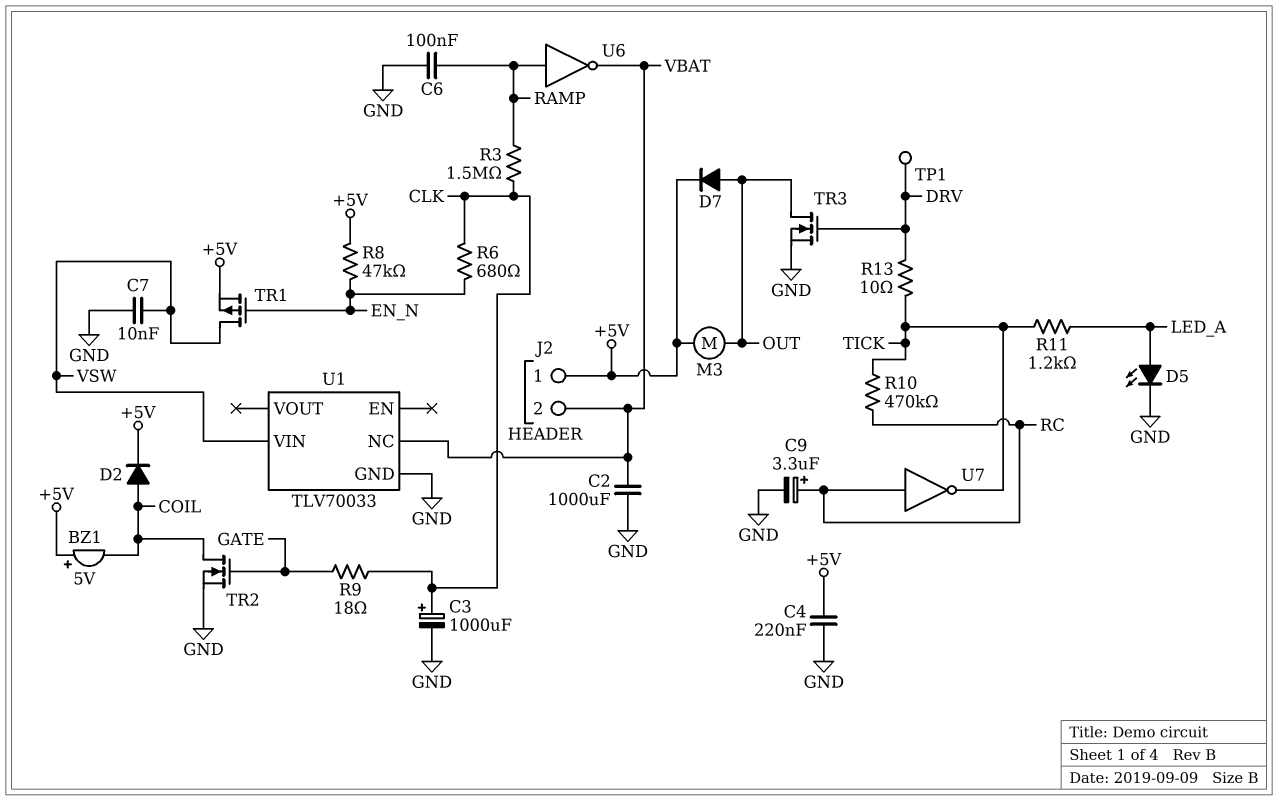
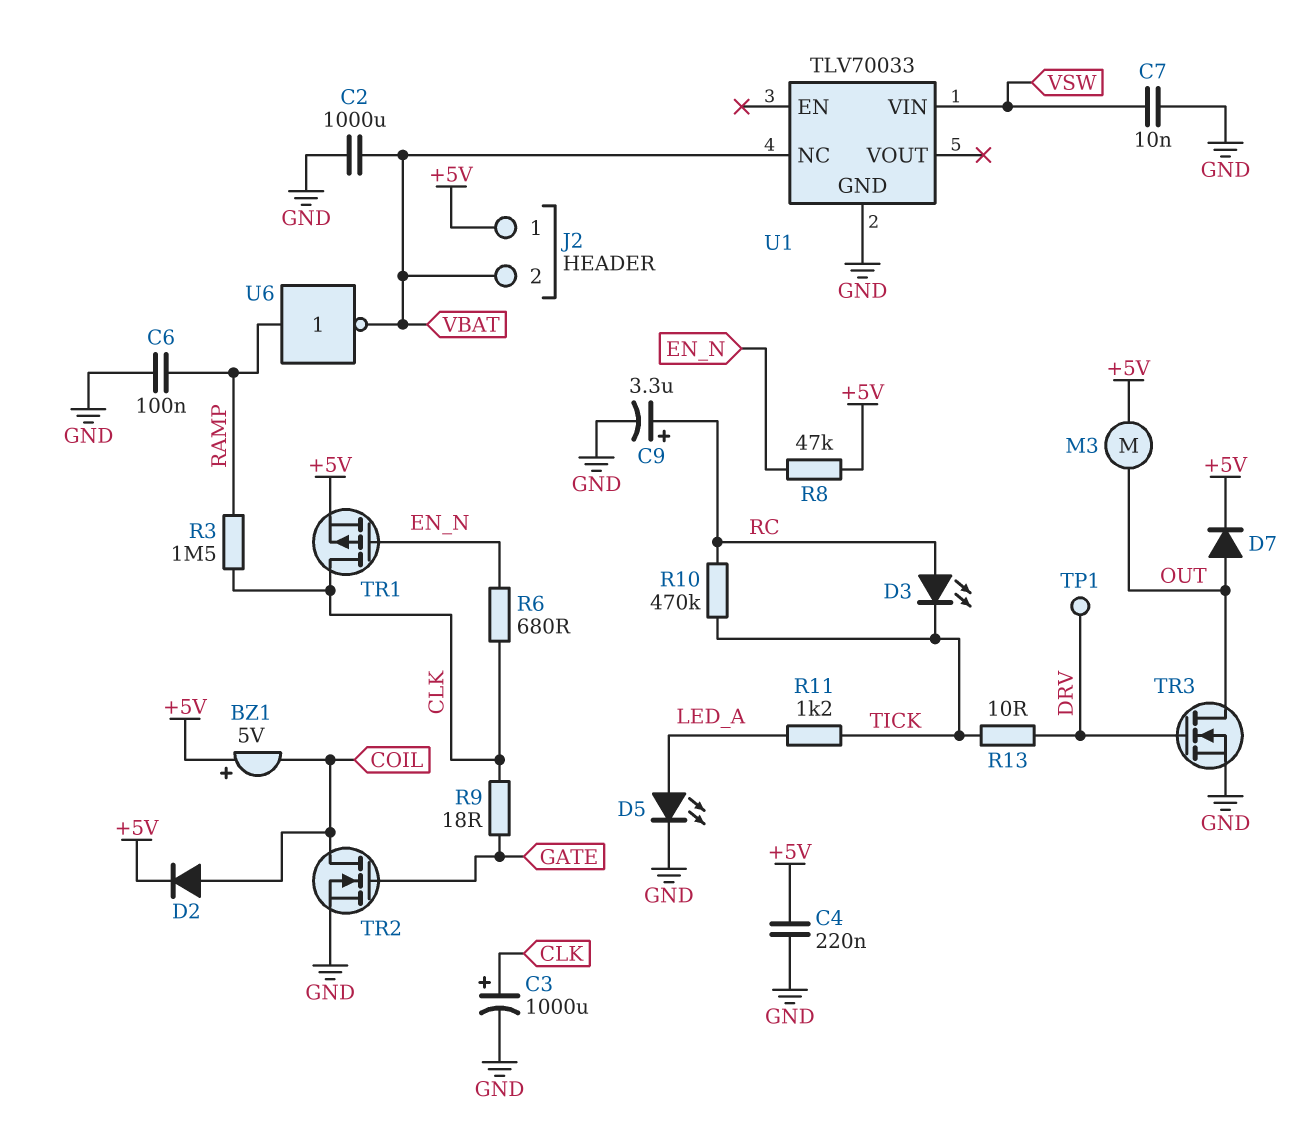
D3: none -> LED (A RC, K TICK)
TR1: PMOS (G EN_N, D VSW, S +5V) -> PMOS (G EN_N, D CLK, S +5V)
U7: NOT (in RC, out TICK) -> none

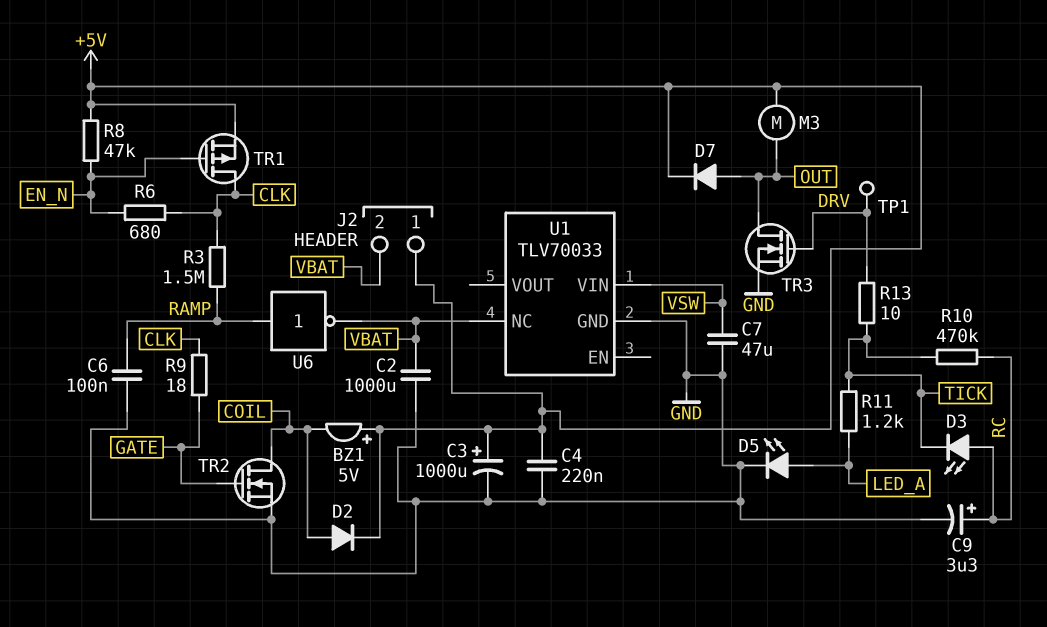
C3: 1000uF (plus CLK, minus GND) -> 1000uF (plus +5V, minus GND)
C7: 10nF (GND, VSW) -> 47uF (GND, VSW)

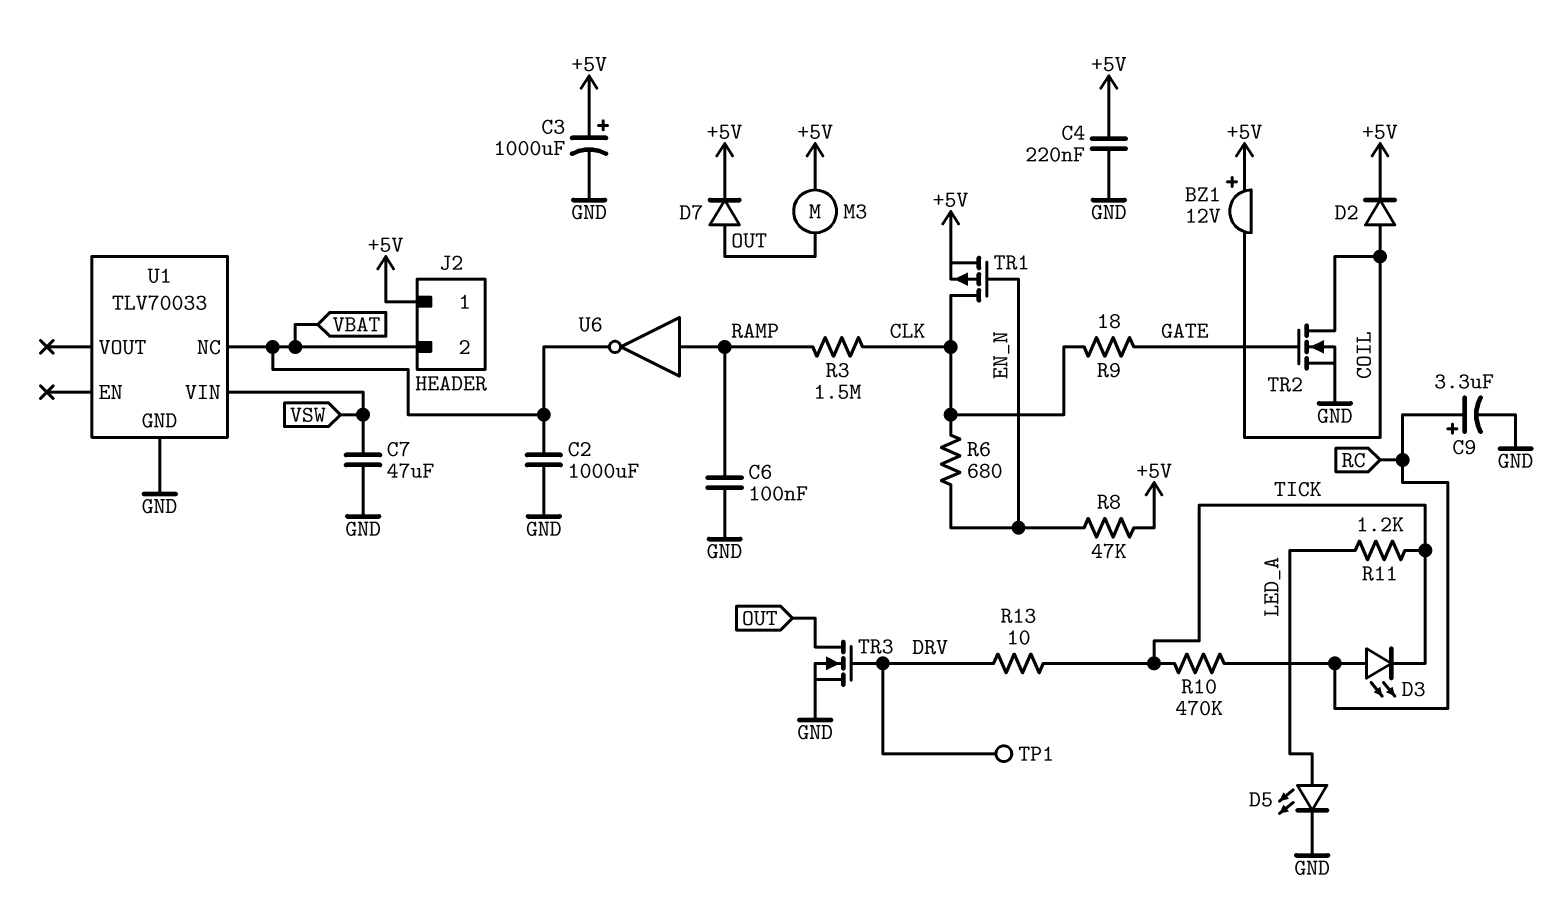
BZ1: buzzer 5V (plus +5V, minus COIL) -> buzzer 12V (plus +5V, minus COIL)

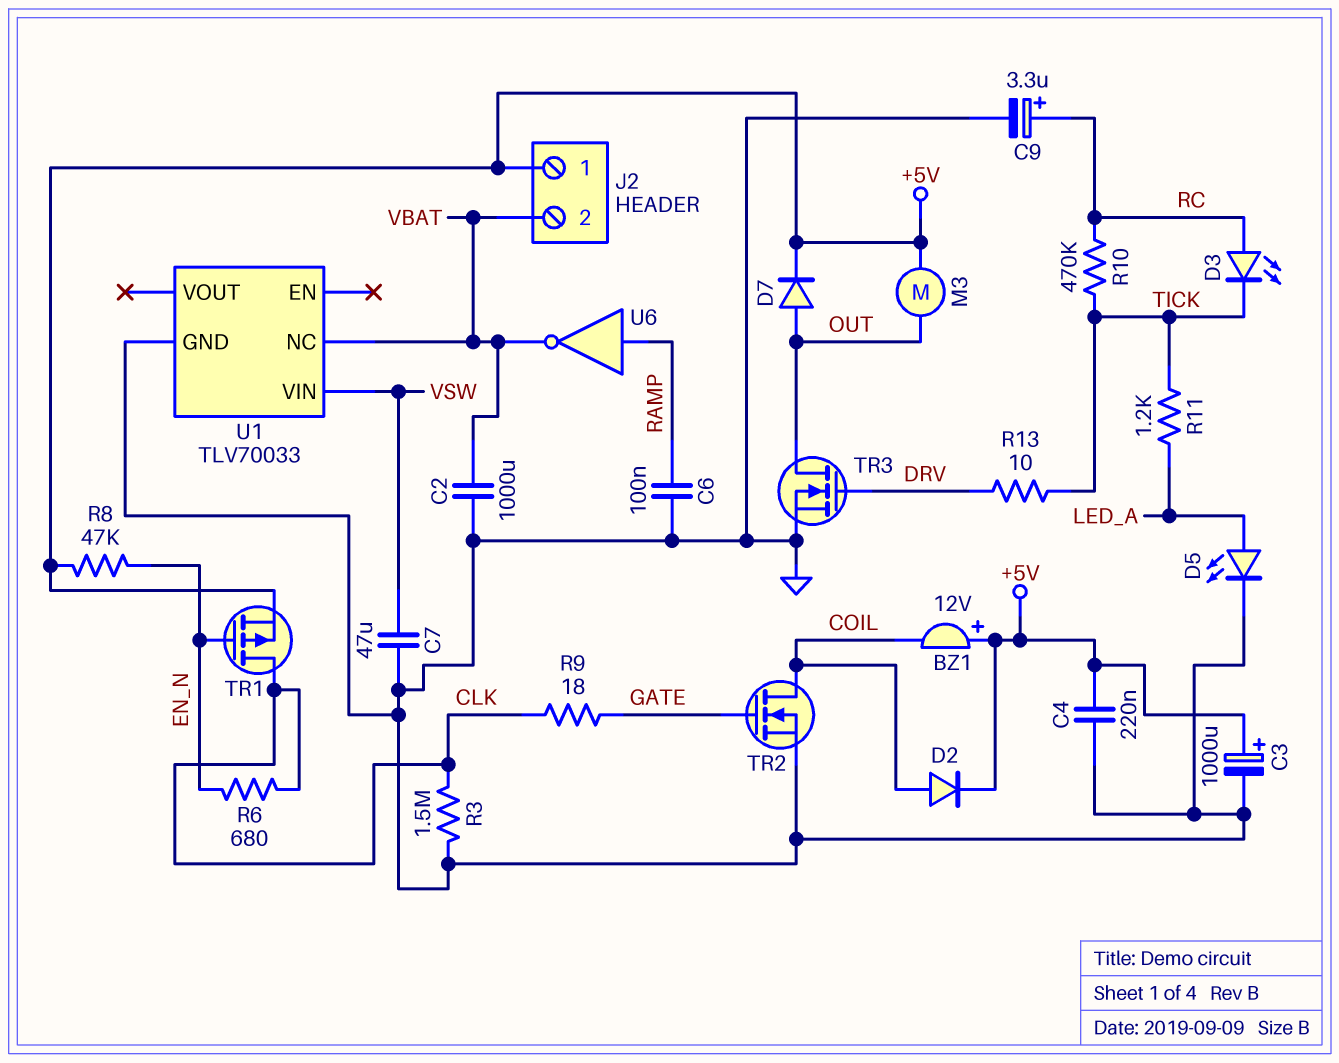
R3: 1.5M (CLK, RAMP) -> 1.5M (CLK, GND)
TP1: test point (DRV) -> none

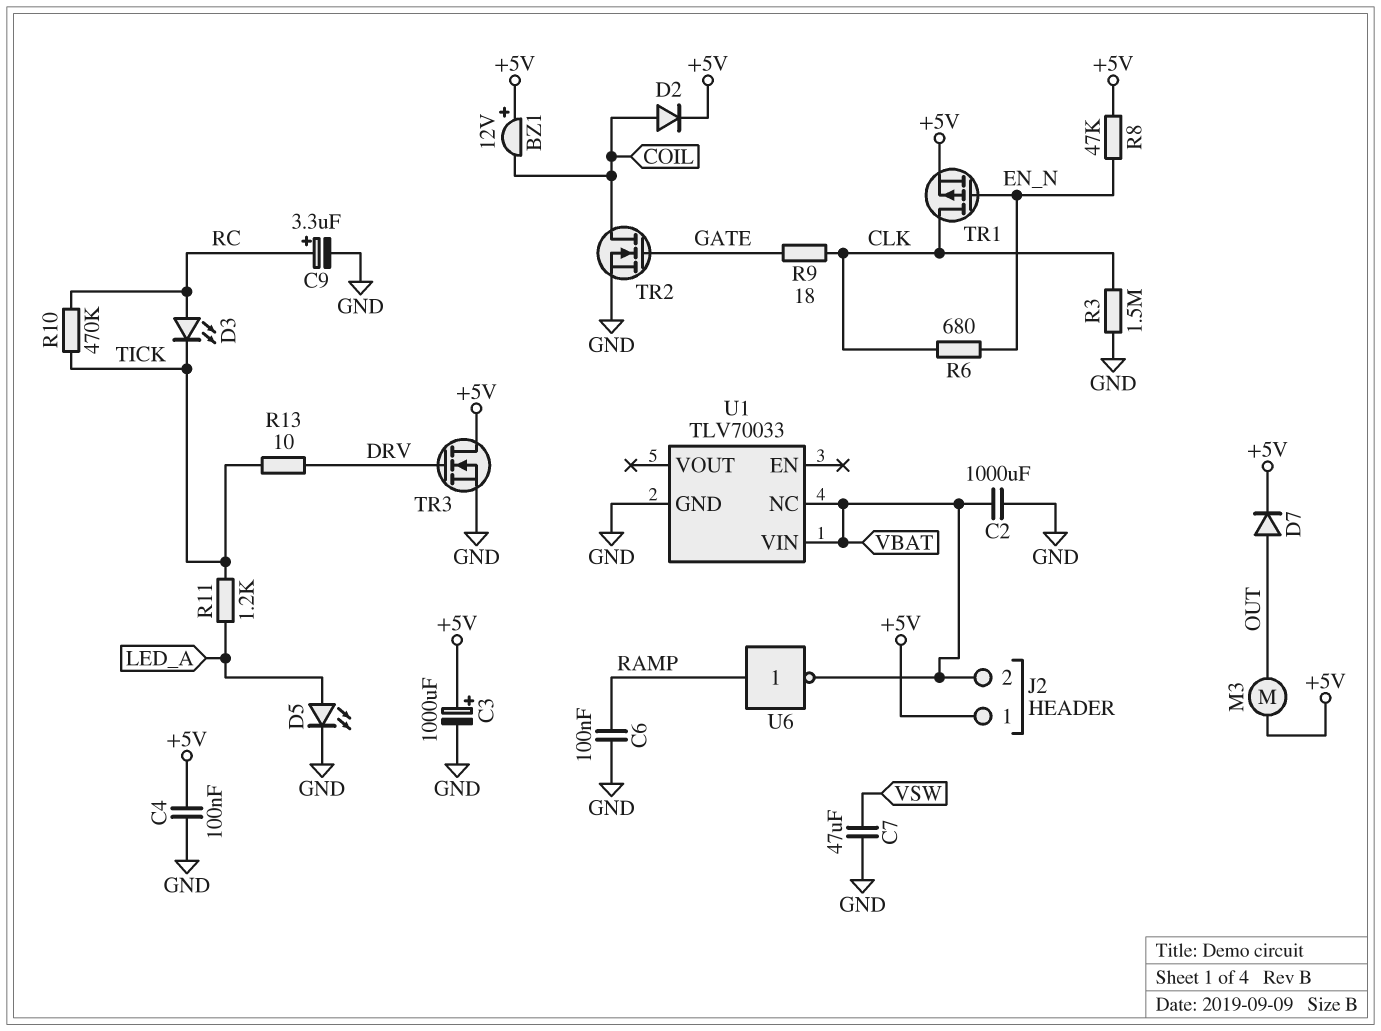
C4: 220nF (+5V, GND) -> 100nF (+5V, GND)
TR3: NMOS (G DRV, D OUT, S GND) -> NMOS (G DRV, D +5V, S GND)
U1 pin VIN: VSW -> VBAT

